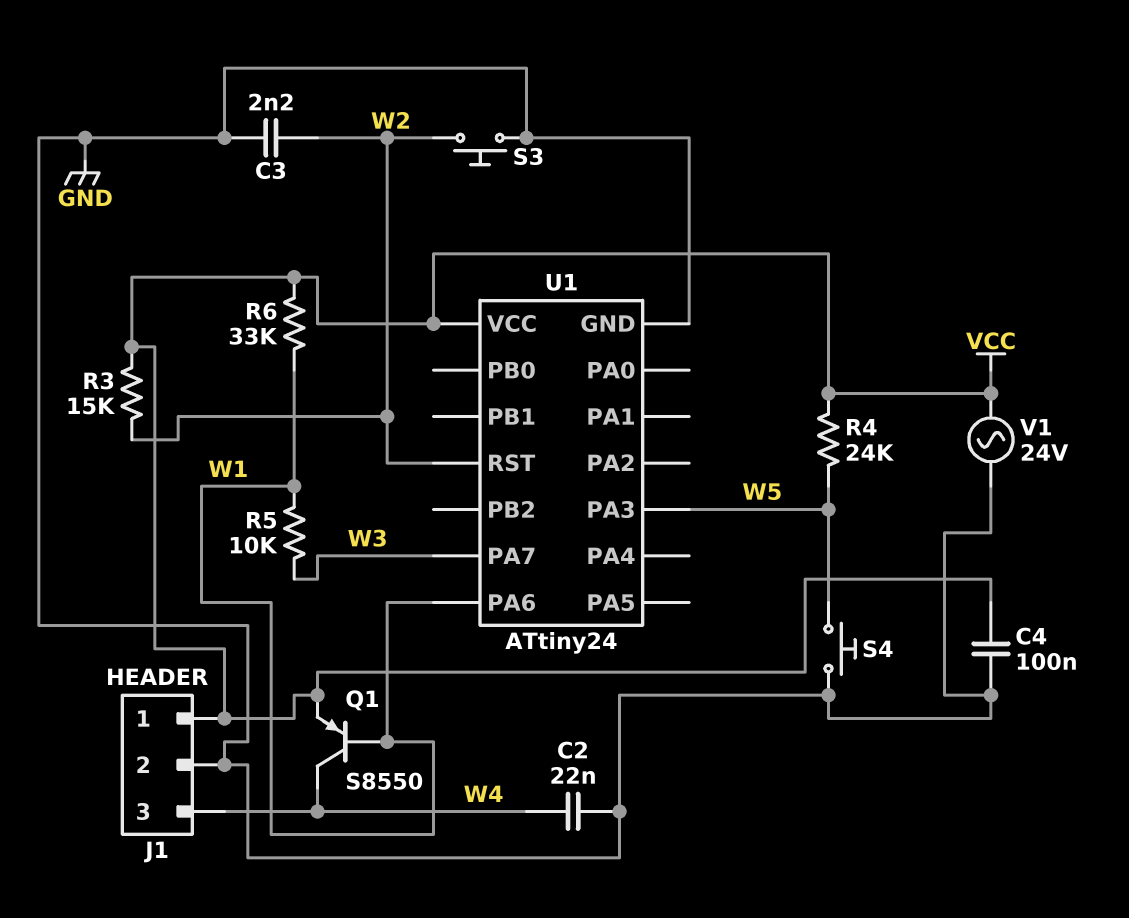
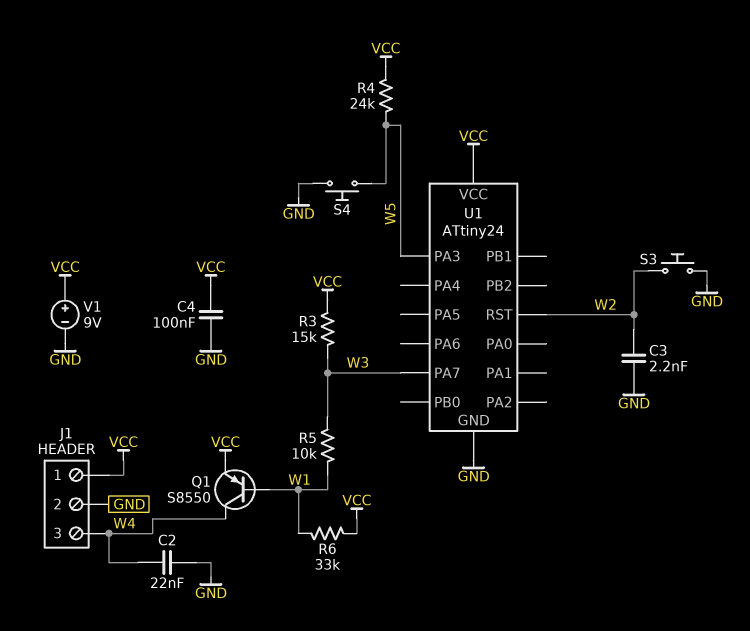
R3: 15k (VCC, W2) -> 15k (VCC, W3)
U1 pin PA6: W1 -> none
V1: AC 24V (GND, VCC) -> 9V (plus VCC, minus GND)

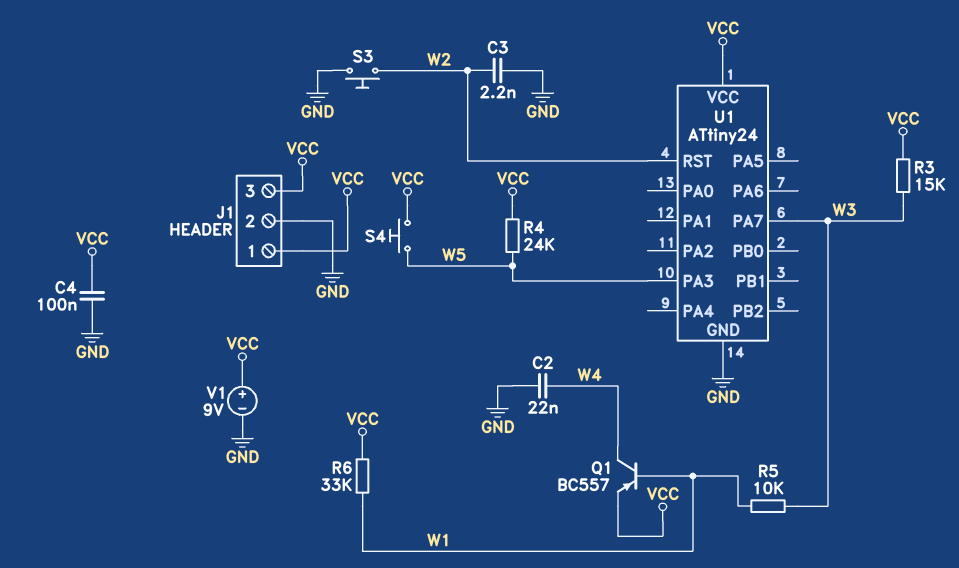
J1 pin 3: W4 -> VCC
Q1: PNP S8550 (B W1, C W4, E VCC) -> PNP BC557 (B W1, C W4, E VCC)
S4: button (GND, W5) -> button (VCC, W5)

